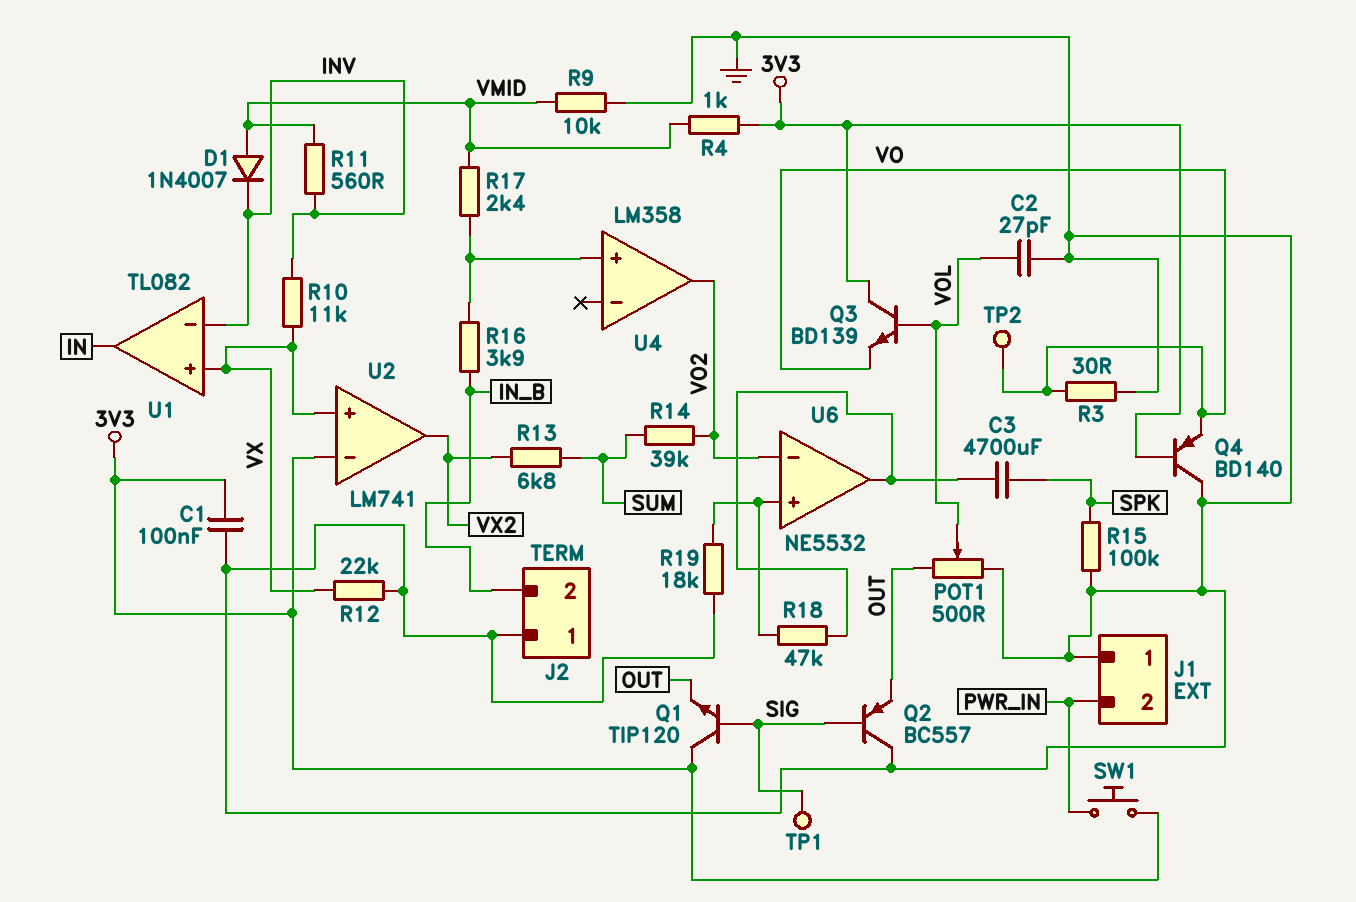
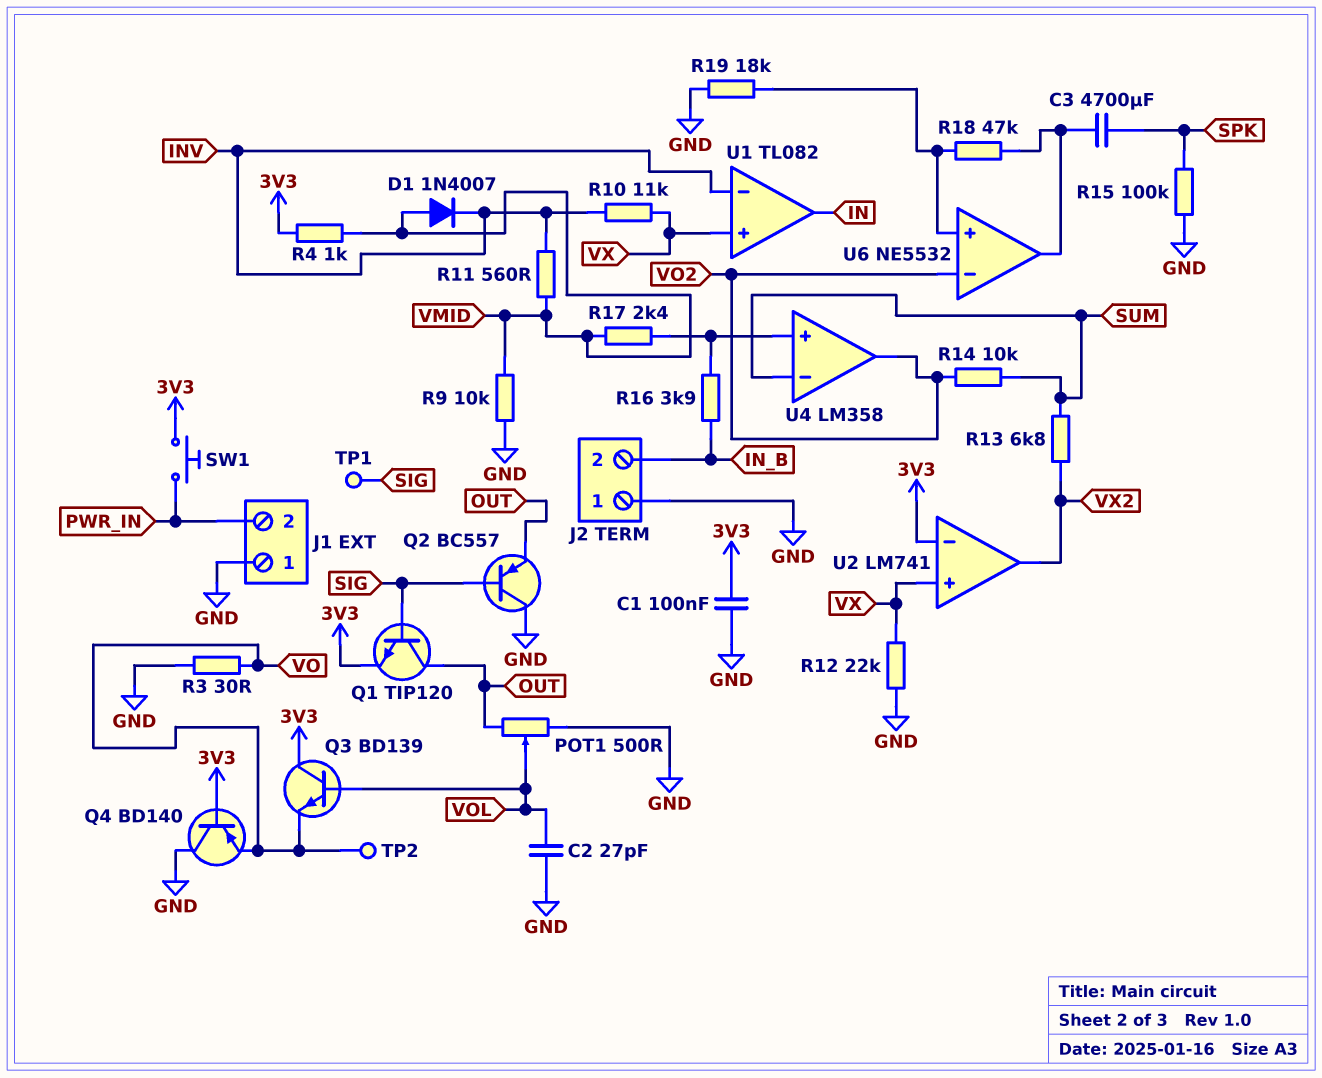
Q1: NPN TIP120 (B SIG, C 3V3, E OUT) -> NPN TIP120 (B SIG, C OUT, E 3V3)
R14: 39k (SUM, VO2) -> 10k (SUM, VO2)
U4 pin in-: none -> SUM

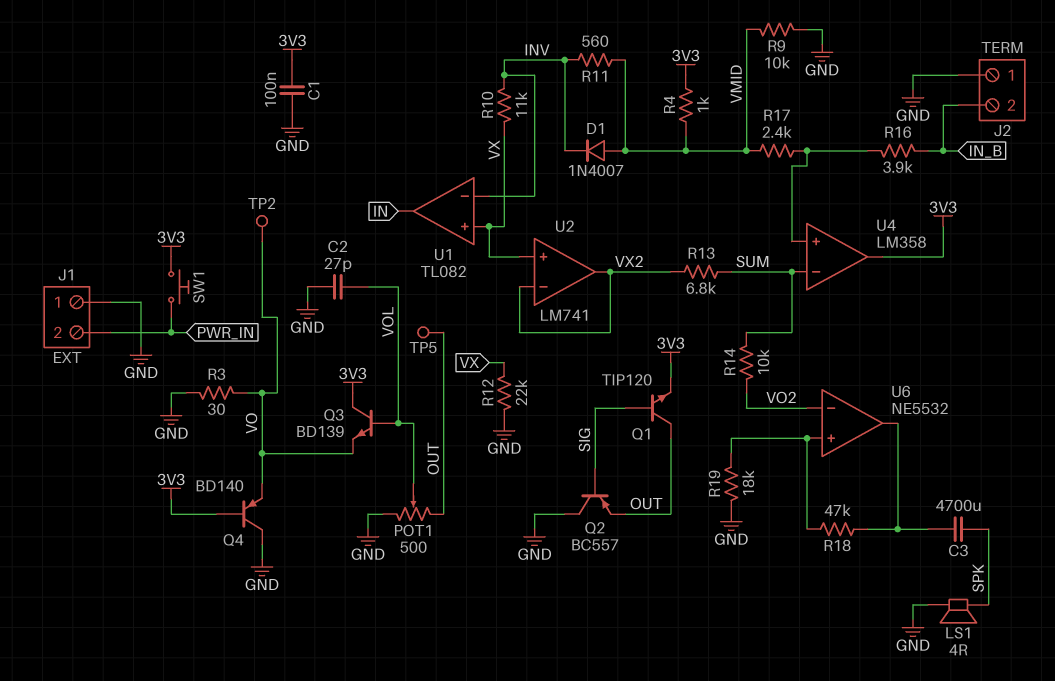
LS1: none -> speaker 4R (GND, SPK)
R15: 100k (GND, SPK) -> none
TP1: test point (SIG) -> none
TP5: none -> test point (OUT)
U2 pin in-: 3V3 -> VX2
U4 pin out: VO2 -> 3V3

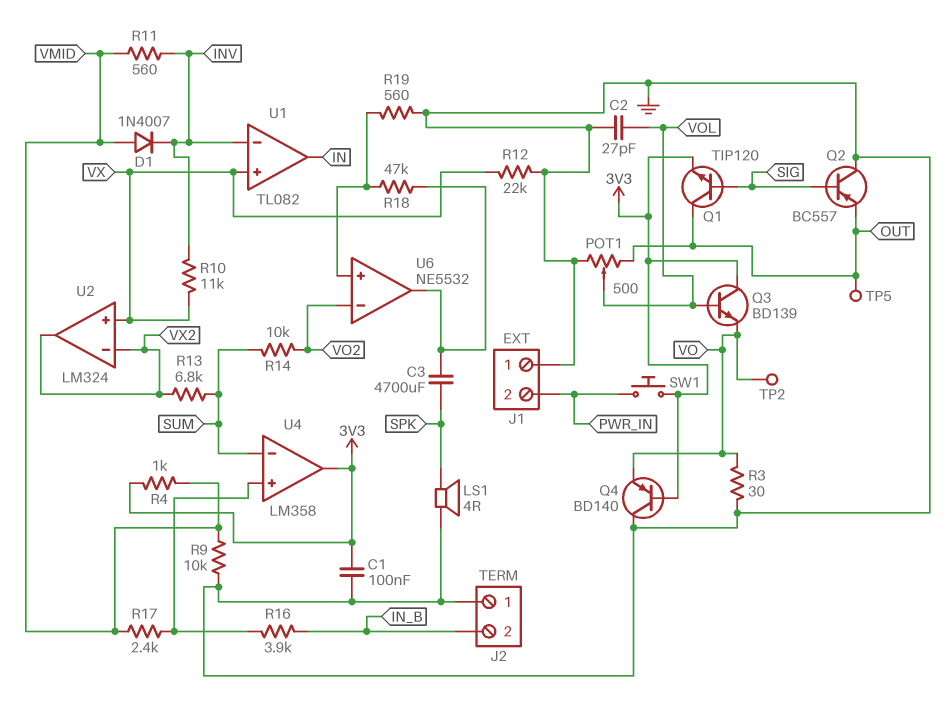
R19: 18k (GND, U6/in+) -> 560 (GND, U6/in+)
U2: LM741 -> LM324

